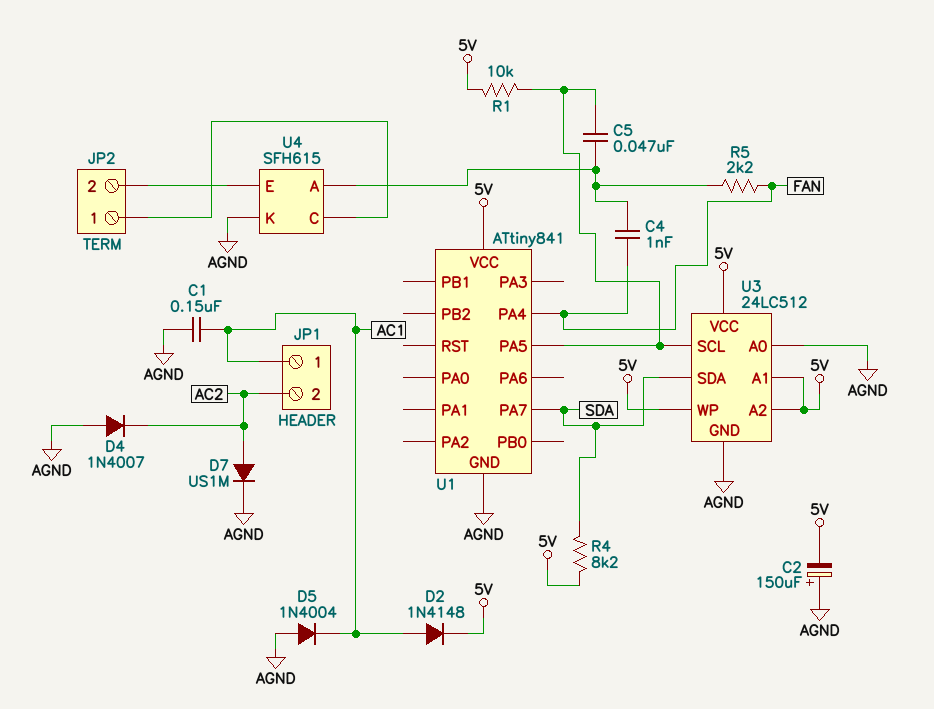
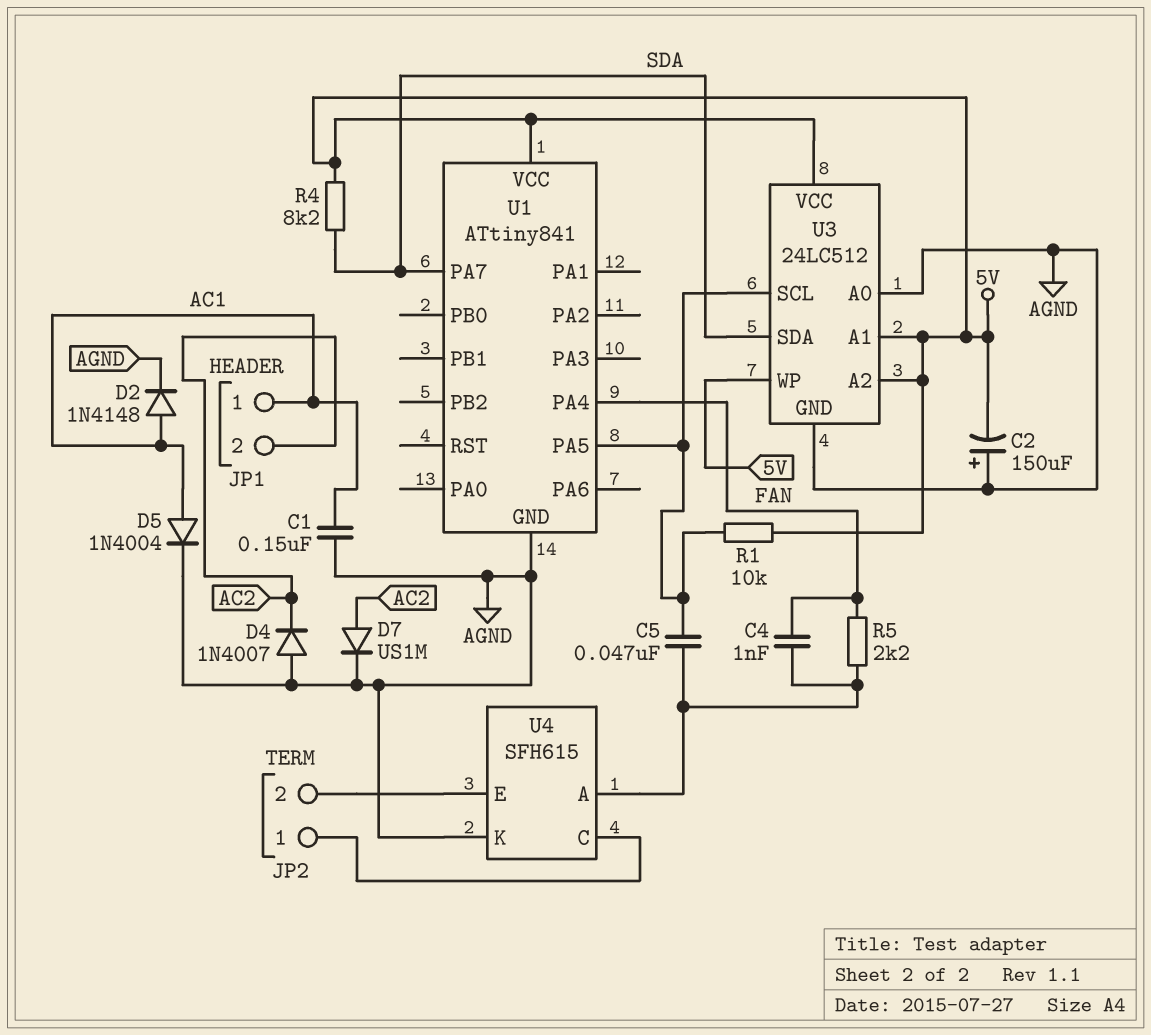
D2: diode 1N4148 (A AC1, K 5V) -> diode 1N4148 (A AC1, K AGND)
D5: diode 1N4004 (A AGND, K AC1) -> diode 1N4004 (A AC1, K AGND)

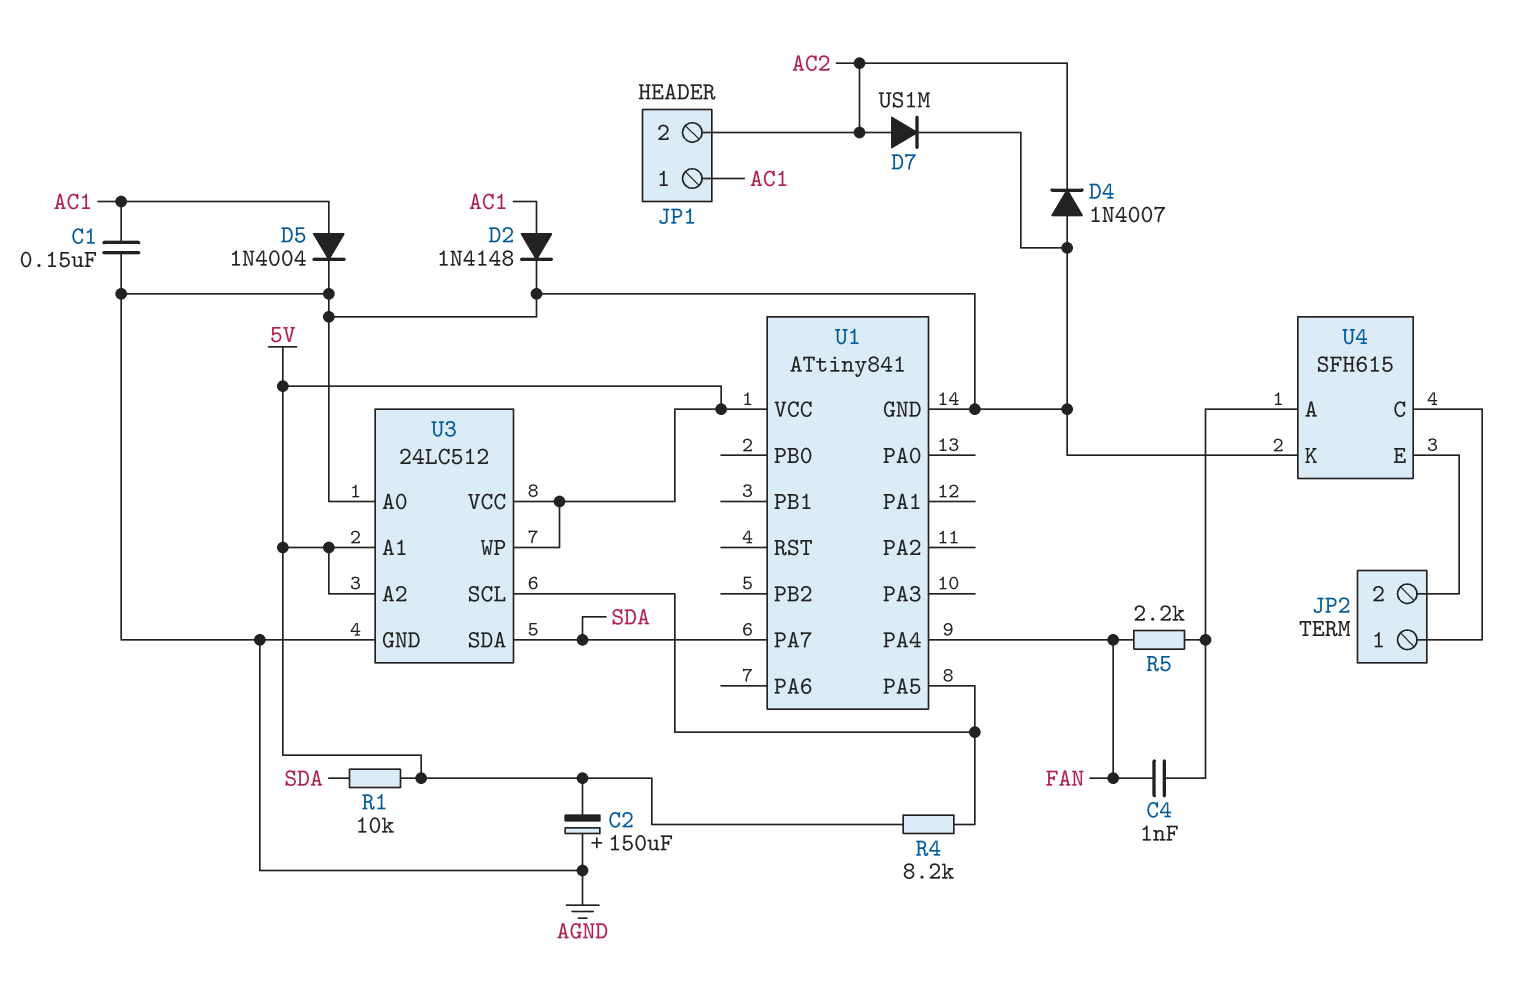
C5: 47nF (U1/PA5, U4/A) -> none
R1: 10k (5V, U1/PA5) -> 10k (5V, SDA)
R4: 8.2k (5V, SDA) -> 8.2k (5V, U1/PA5)

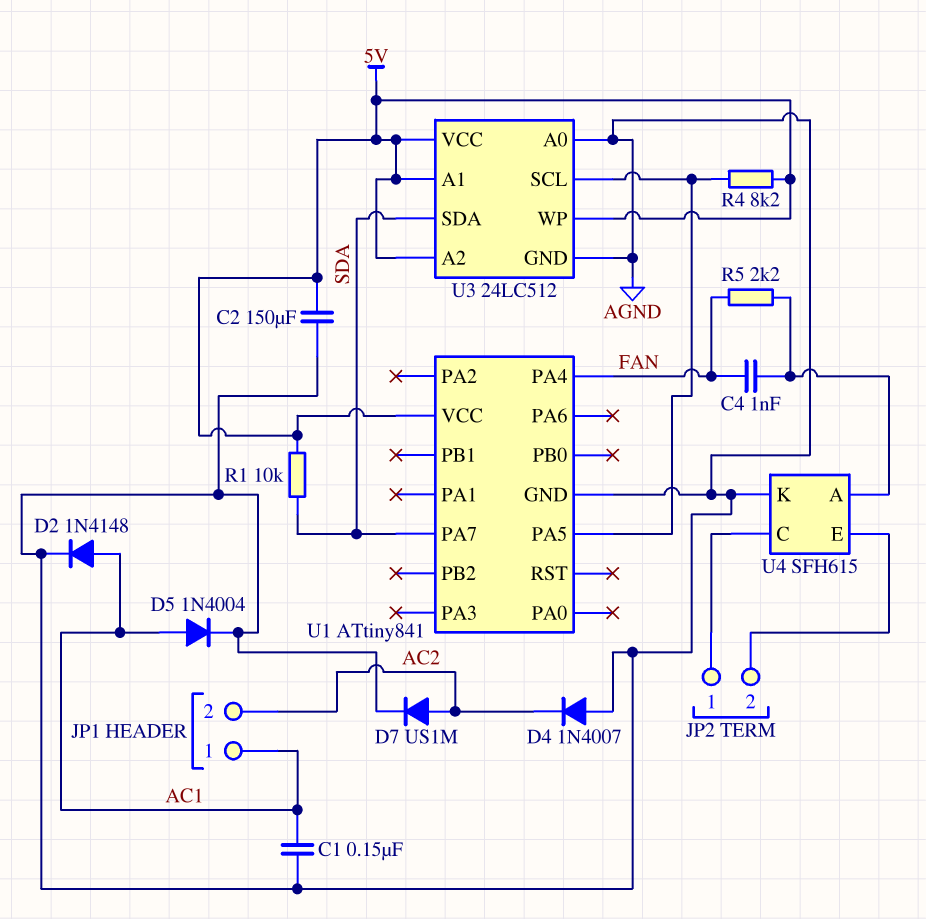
C2: 150uF (plus AGND, minus 5V) -> 150uF (5V, AGND)

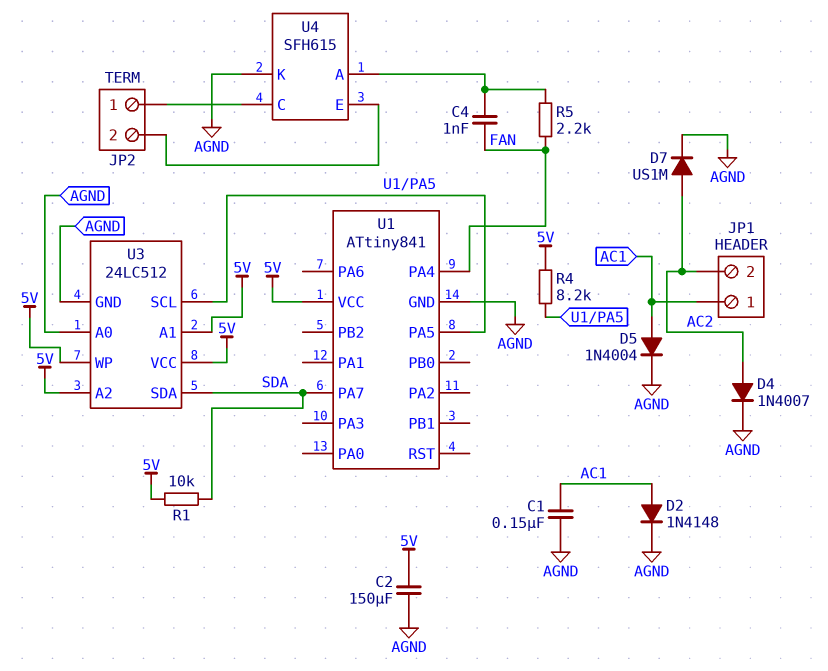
D4: diode 1N4007 (A AGND, K AC2) -> diode 1N4007 (A AC2, K AGND)

